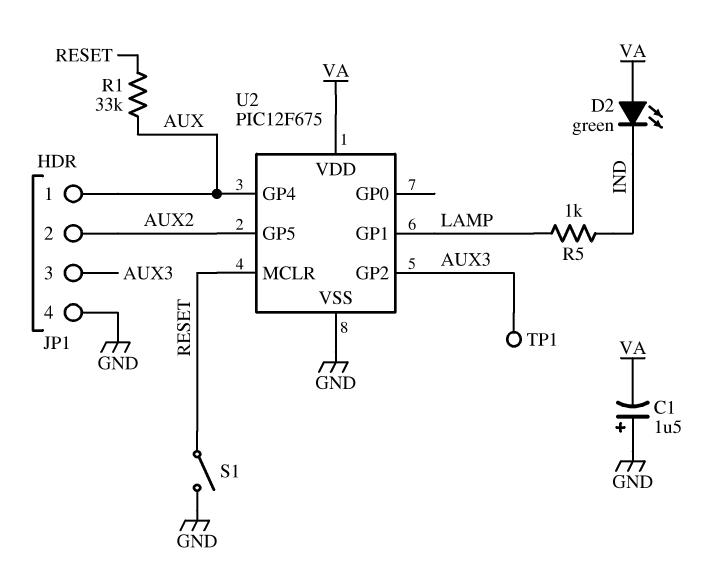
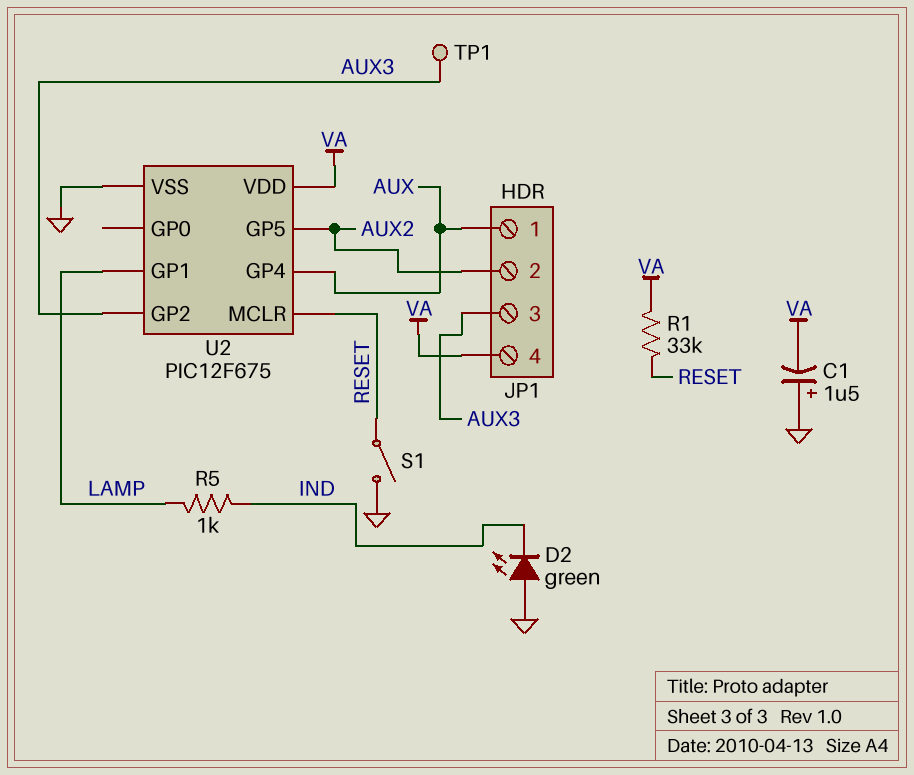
D2: LED green (A VA, K IND) -> LED green (A GND, K IND)
JP1 pin 4: GND -> VA
R1: 33k (AUX, RESET) -> 33k (RESET, VA)

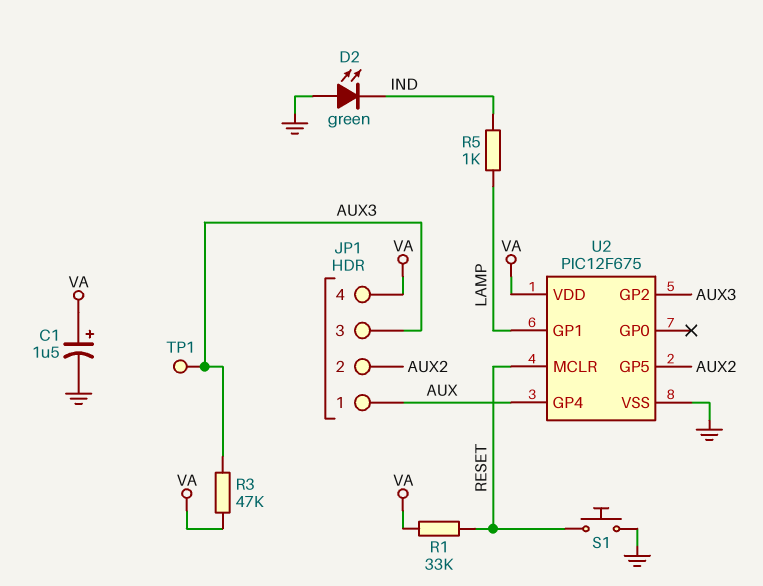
C1: 1.5uF (plus GND, minus VA) -> 1.5uF (plus VA, minus GND)
R3: none -> 47k (AUX3, VA)
S1: switch (GND, RESET) -> button (GND, RESET)

